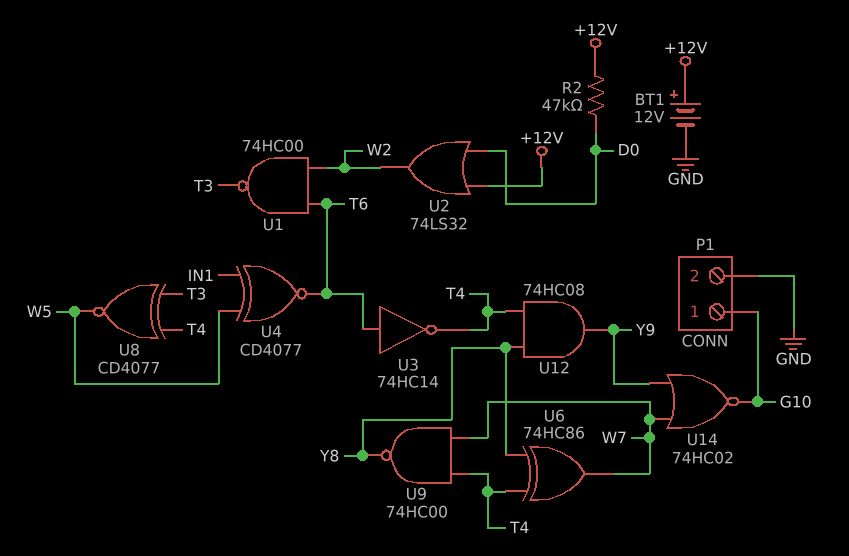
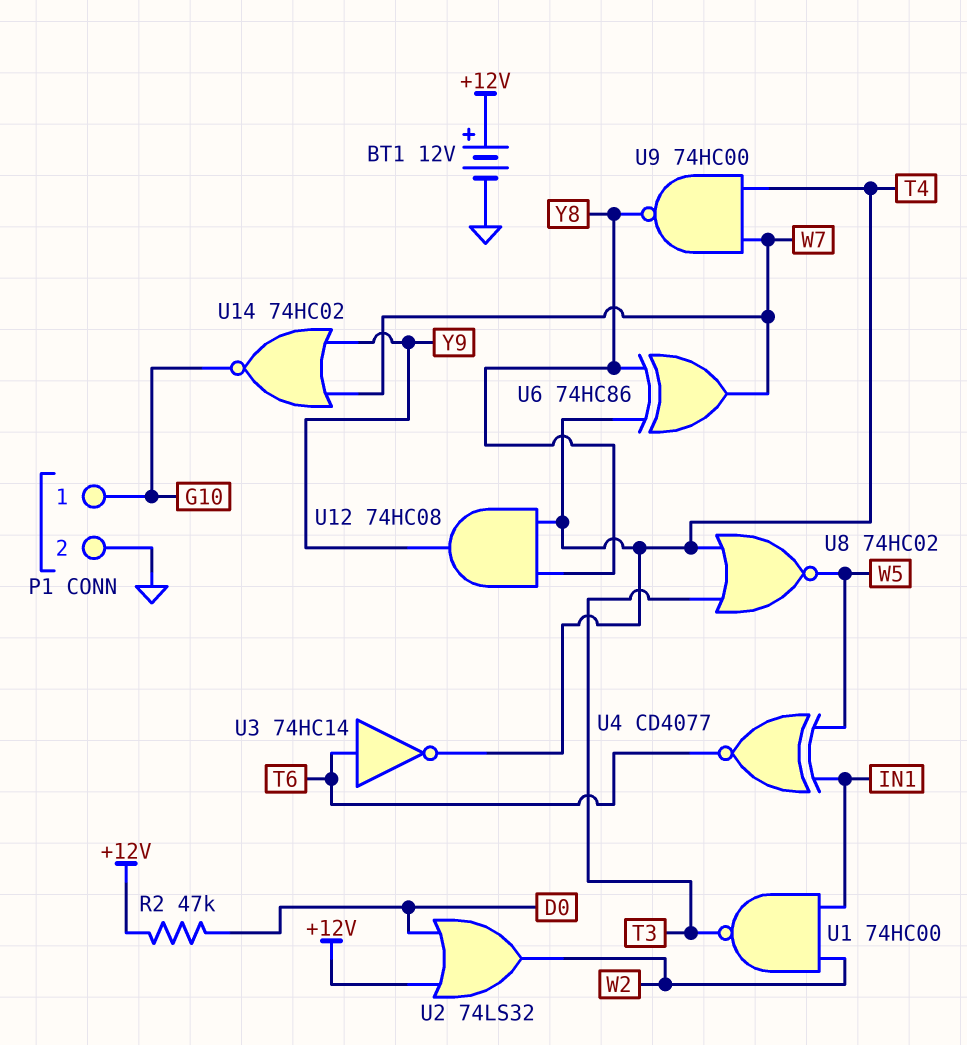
U1: NAND 74HC00 (in T6, in W2, out T3) -> NAND 74HC00 (in IN1, in W2, out T3)
U8: XNOR CD4077 (in T3, in T4, out W5) -> NOR 74HC02 (in T3, in T4, out W5)

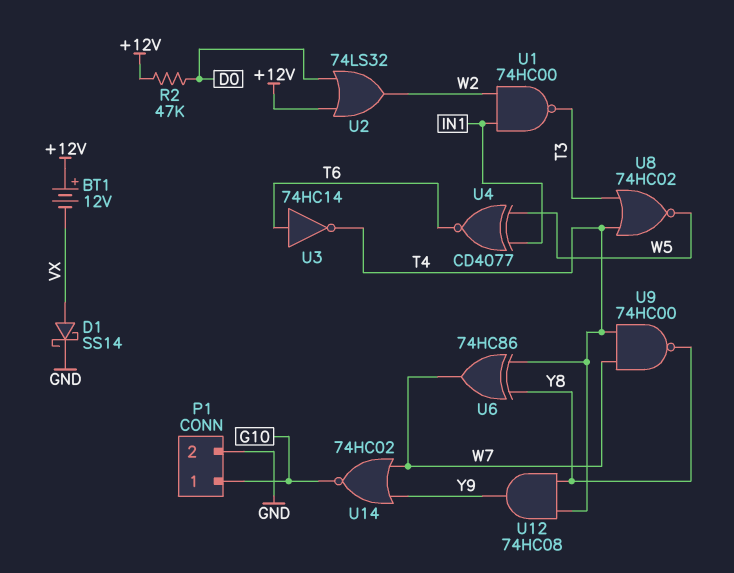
BT1: 12V (plus +12V, minus GND) -> 12V (plus +12V, minus VX)
D1: none -> schottky SS14 (A VX, K GND)

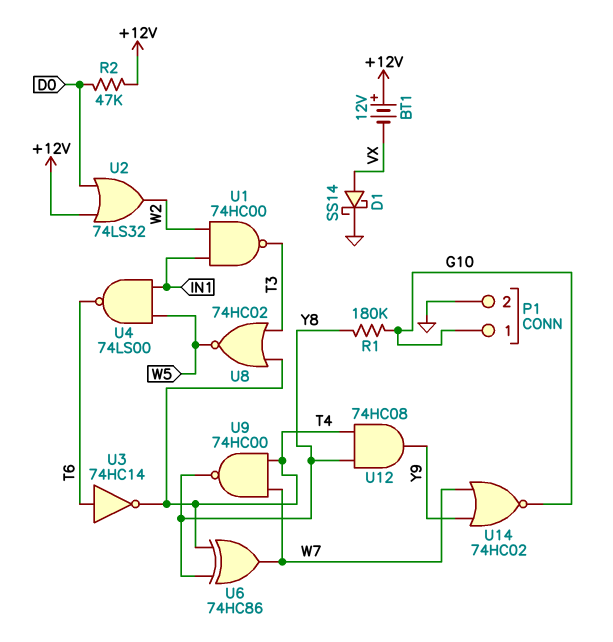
R1: none -> 180k (G10, Y8)
U4: XNOR CD4077 (in IN1, in W5, out T6) -> NAND 74LS00 (in IN1, in W5, out T6)

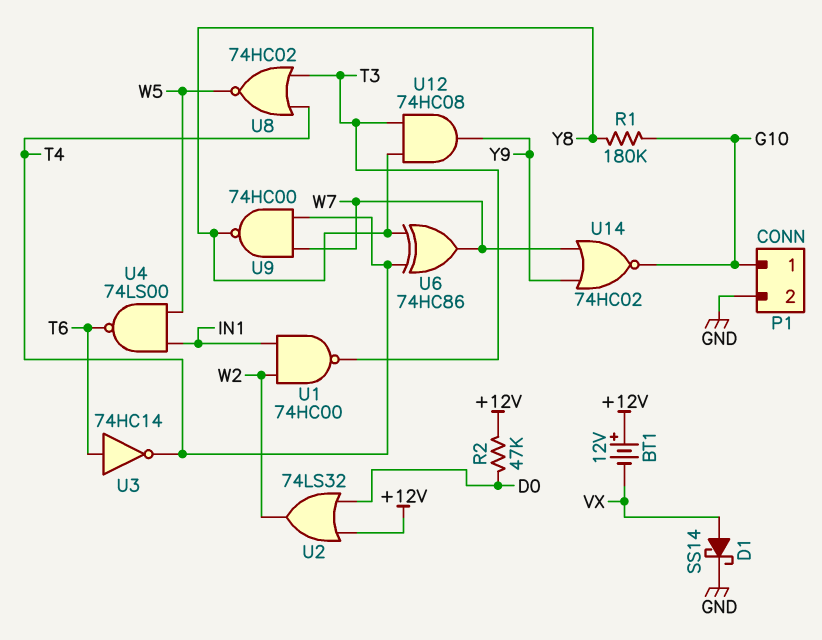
U12: AND 74HC08 (in T4, in Y8, out Y9) -> AND 74HC08 (in T3, in Y8, out Y9)

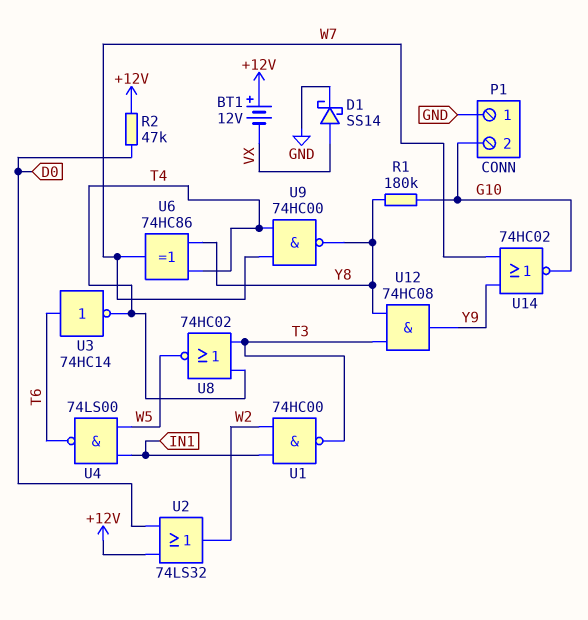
P1 pin 1: G10 -> GND
P1 pin 2: GND -> G10

